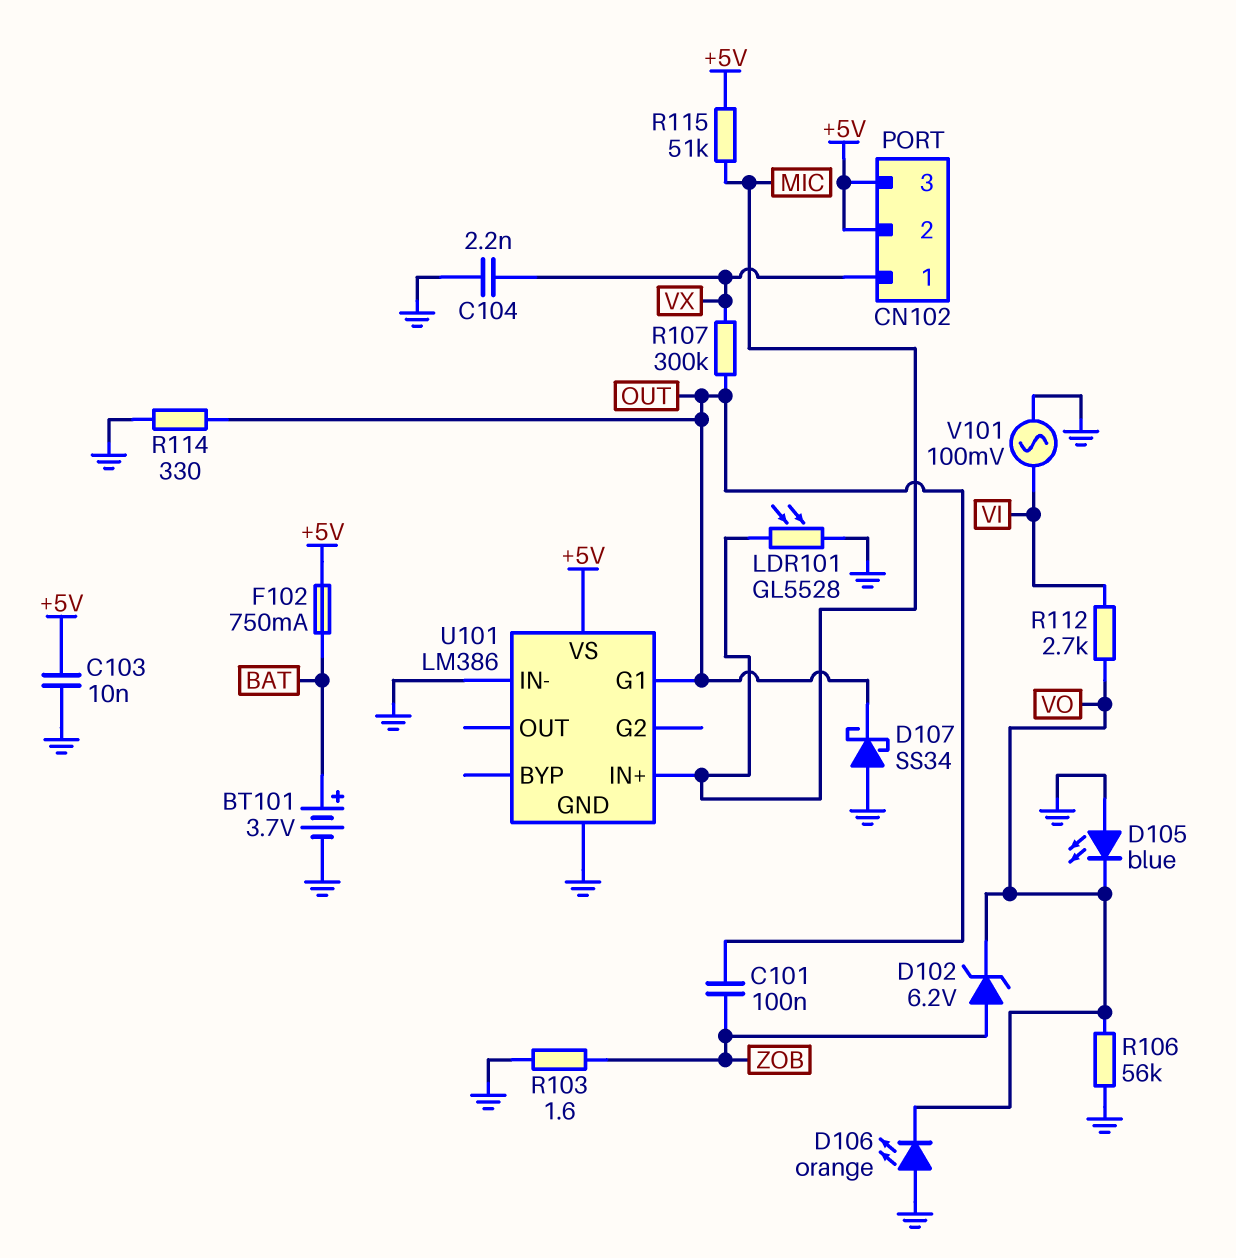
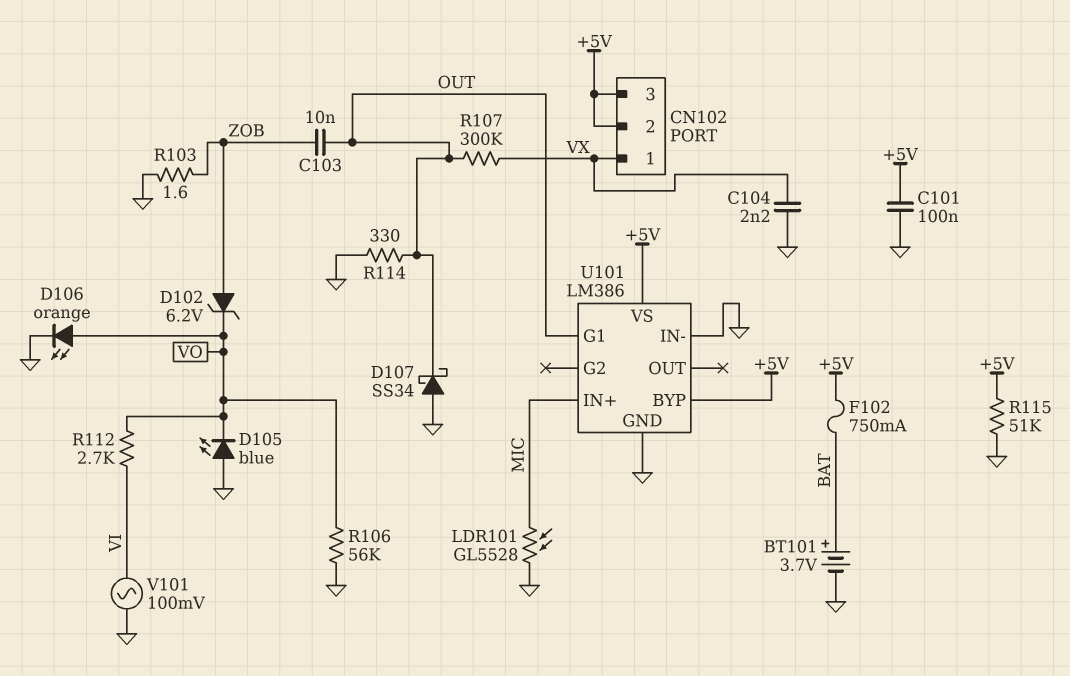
C101: 100nF (OUT, ZOB) -> 100nF (+5V, GND)
C103: 10nF (+5V, GND) -> 10nF (OUT, ZOB)
D106: LED orange (A GND, K VO) -> LED orange (A VO, K GND)
R115: 51k (+5V, MIC) -> 51k (+5V, GND)
U101 pin BYP: none -> +5V

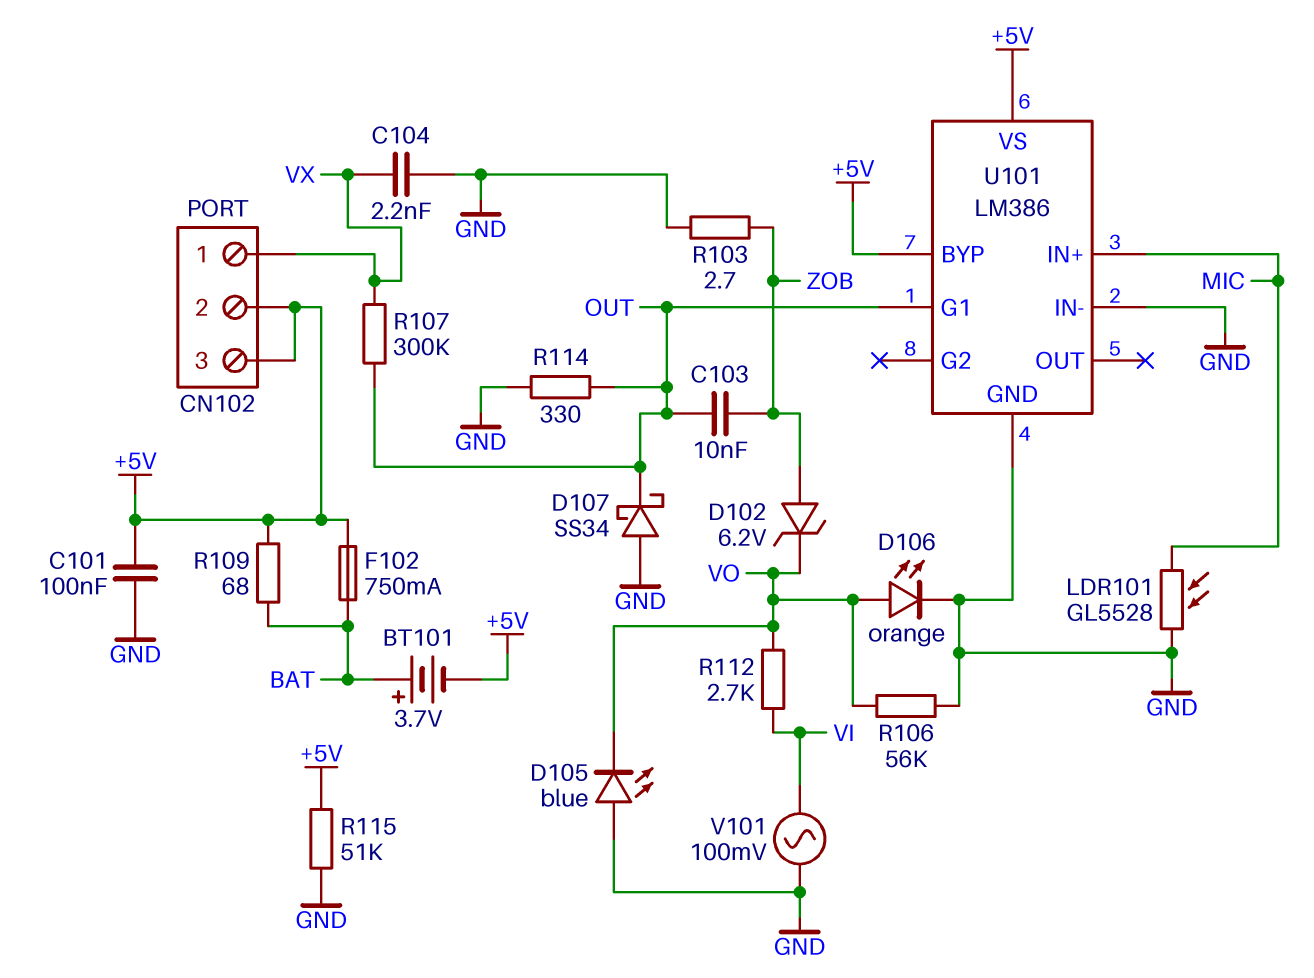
BT101: 3.7V (plus BAT, minus GND) -> 3.7V (plus BAT, minus +5V)
R103: 1.6 (GND, ZOB) -> 2.7 (GND, ZOB)
R109: none -> 68 (+5V, BAT)

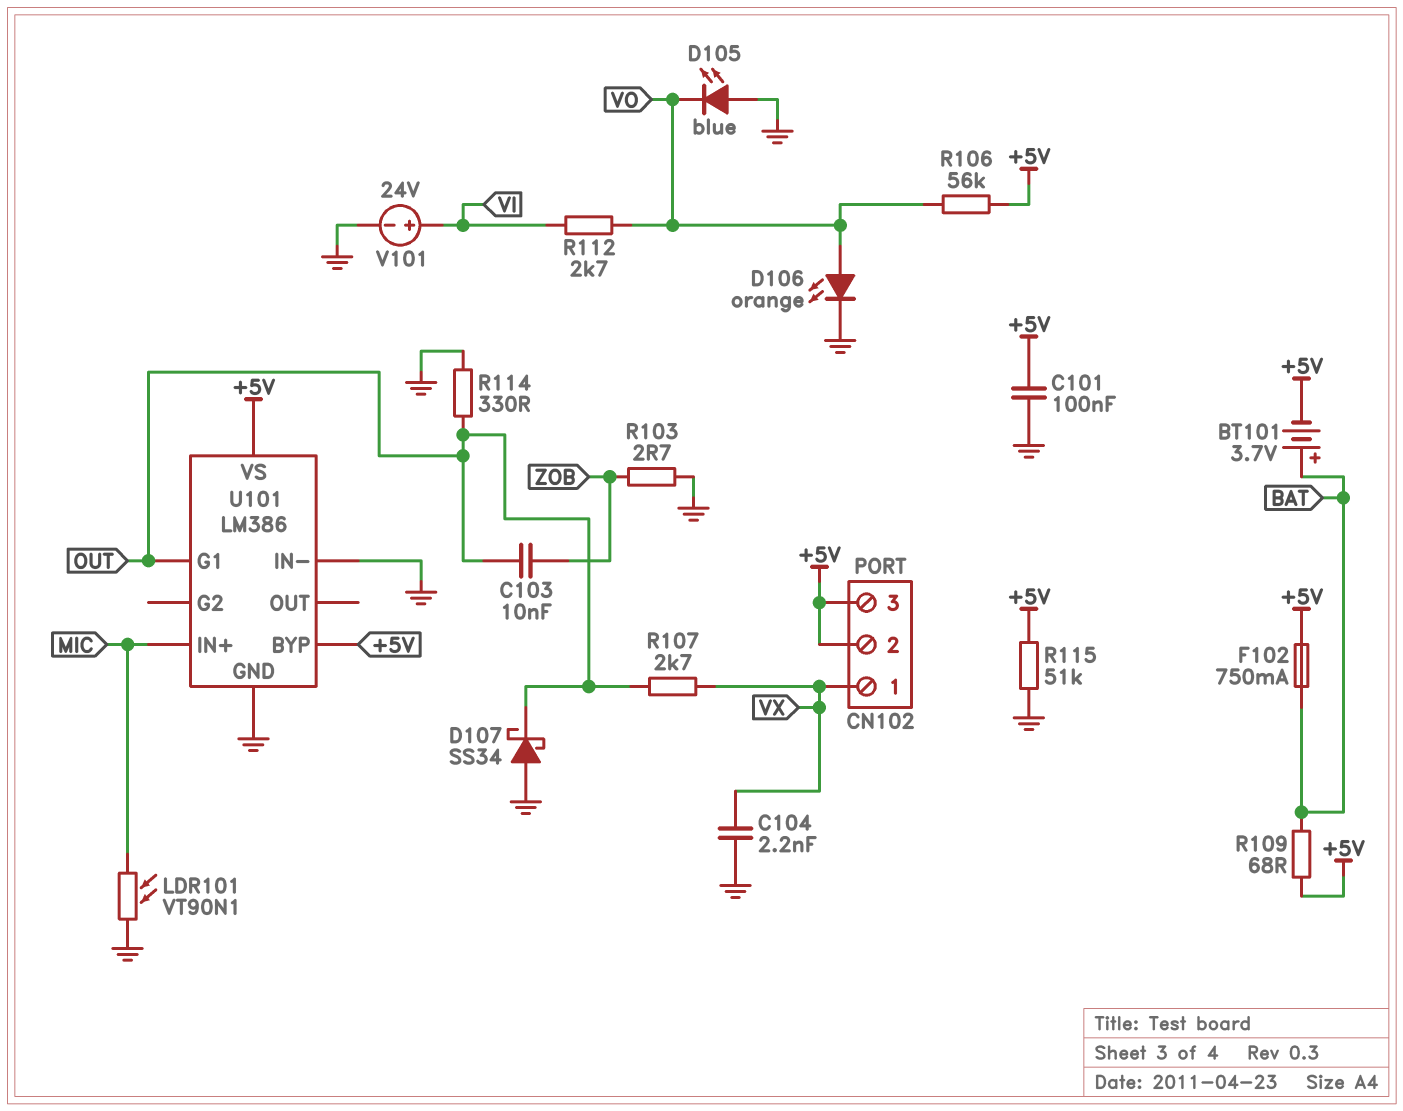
D102: zener 6.2V (A ZOB, K VO) -> none
LDR101: GL5528 (GND, MIC) -> VT90N1 (GND, MIC)
R106: 56k (GND, VO) -> 56k (+5V, VO)
R107: 300k (OUT, VX) -> 2.7k (OUT, VX)
V101: AC 100mV (GND, VI) -> 24V (plus VI, minus GND)

